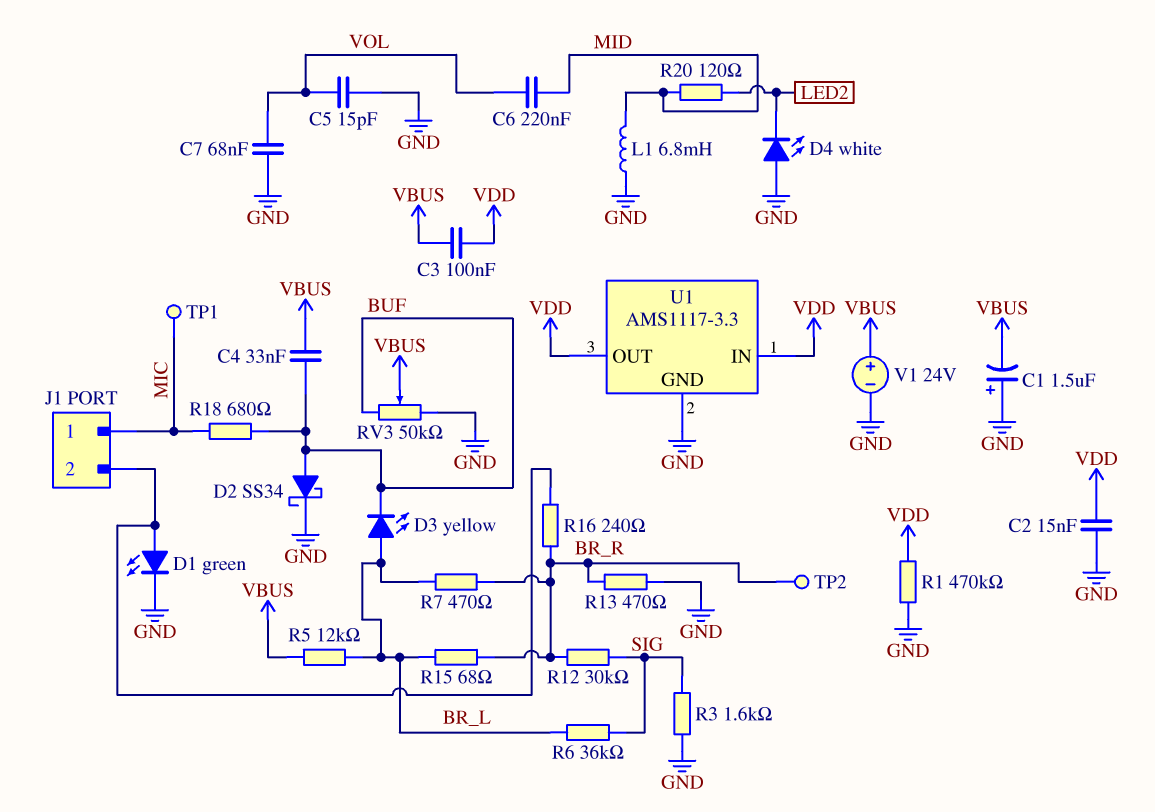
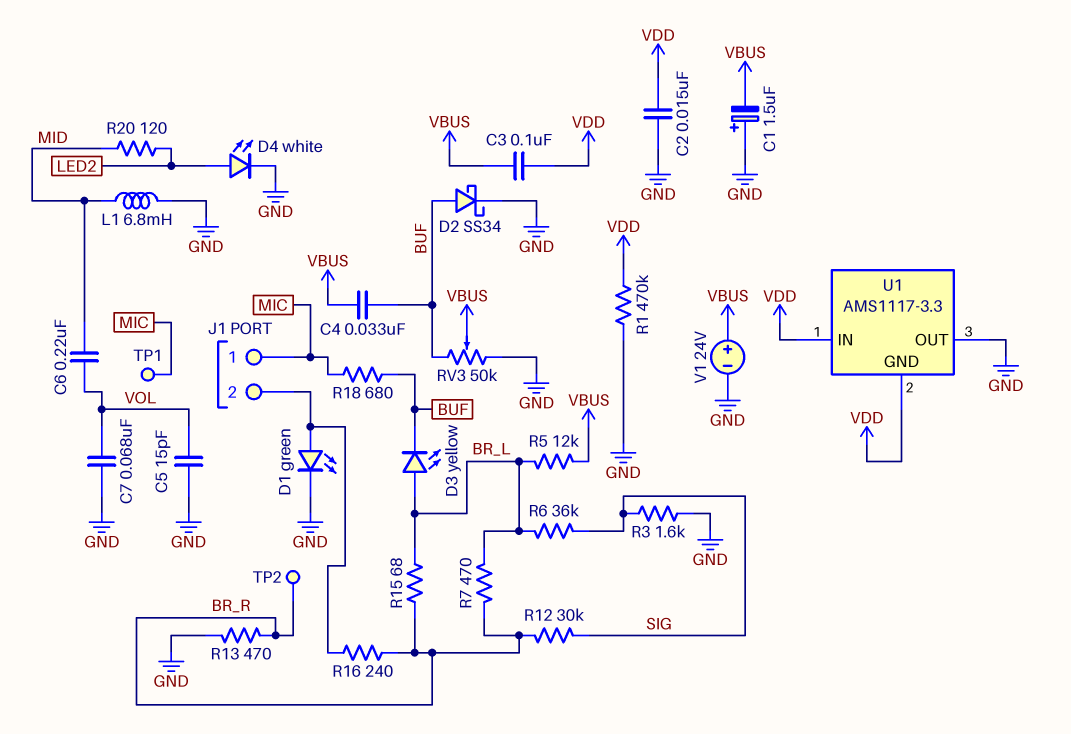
D4: LED white (A GND, K LED2) -> LED white (A LED2, K GND)
U1 pin GND: GND -> VDD
U1 pin OUT: VDD -> GND

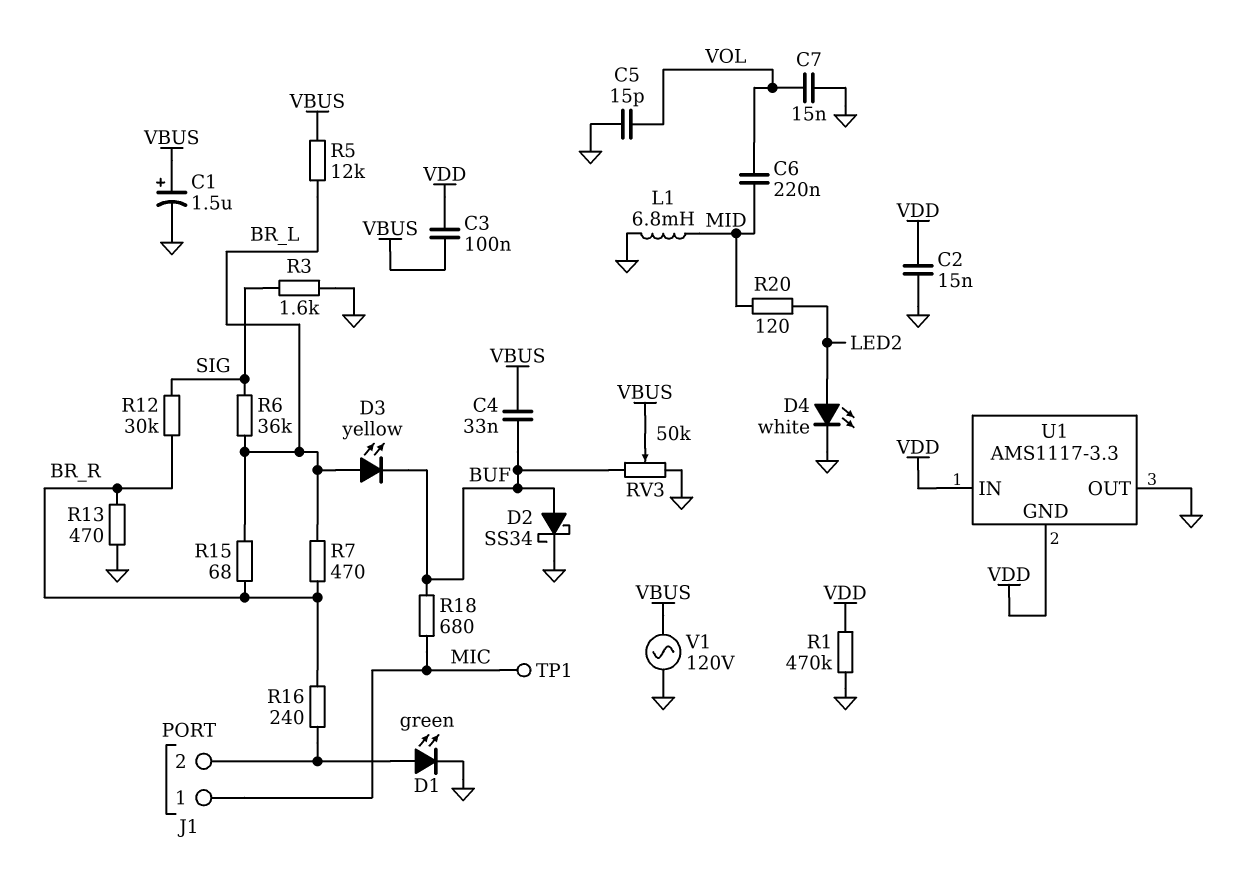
C1: 1.5uF (plus GND, minus VBUS) -> 1.5uF (plus VBUS, minus GND)
C7: 68nF (GND, VOL) -> 15nF (GND, VOL)
TP2: test point (BR_R) -> none
V1: 24V (plus VBUS, minus GND) -> AC 120V (GND, VBUS)

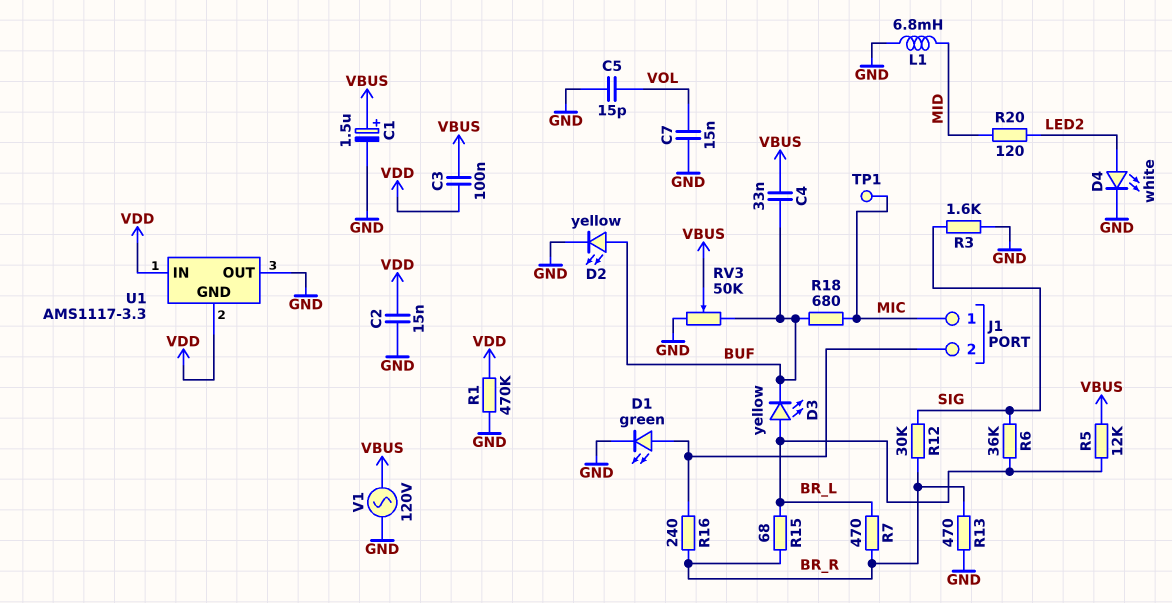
C6: 220nF (MID, VOL) -> none
D2: schottky SS34 (A BUF, K GND) -> LED yellow (A BUF, K GND)

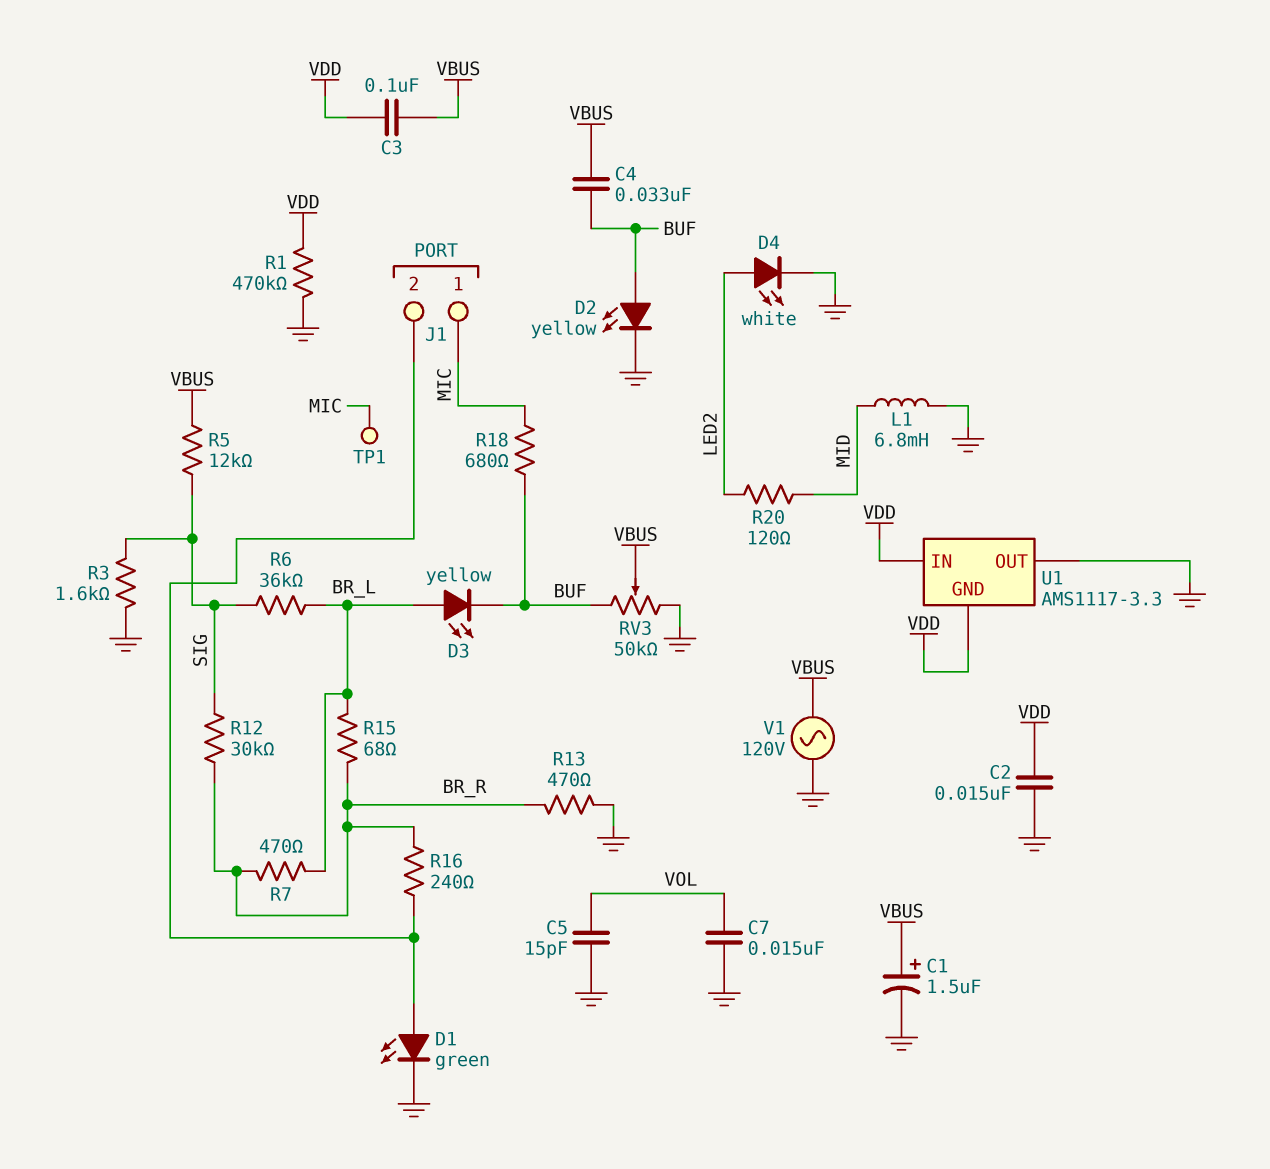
R5: 12k (BR_L, VBUS) -> 12k (SIG, VBUS)

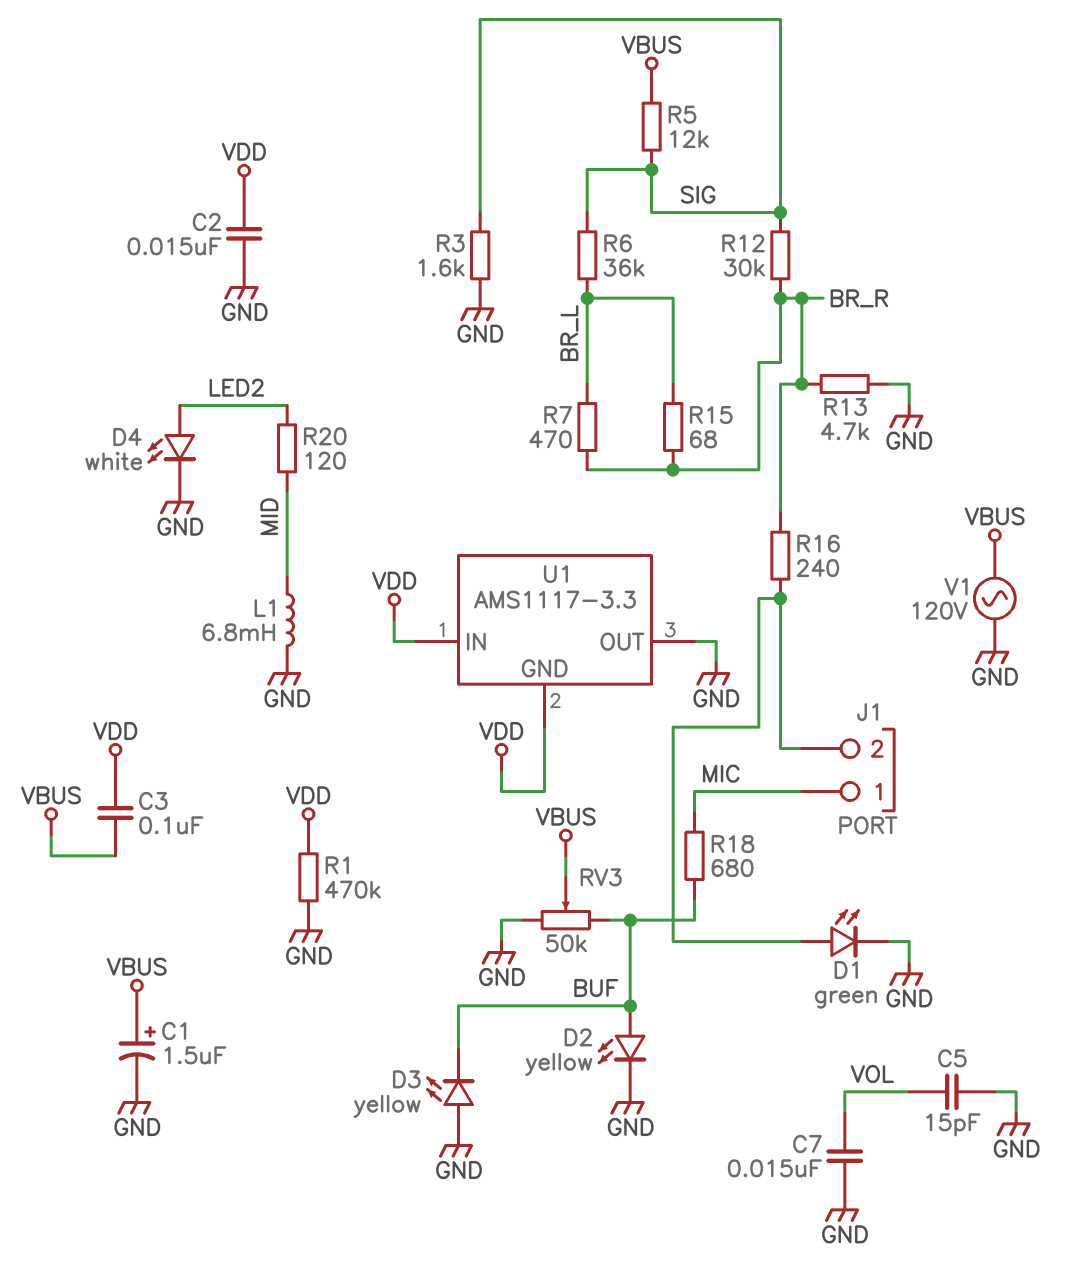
C4: 33nF (BUF, VBUS) -> none
D3: LED yellow (A BR_L, K BUF) -> LED yellow (A GND, K BUF)
R13: 470 (BR_R, GND) -> 4.7k (BR_R, GND)
TP1: test point (MIC) -> none

